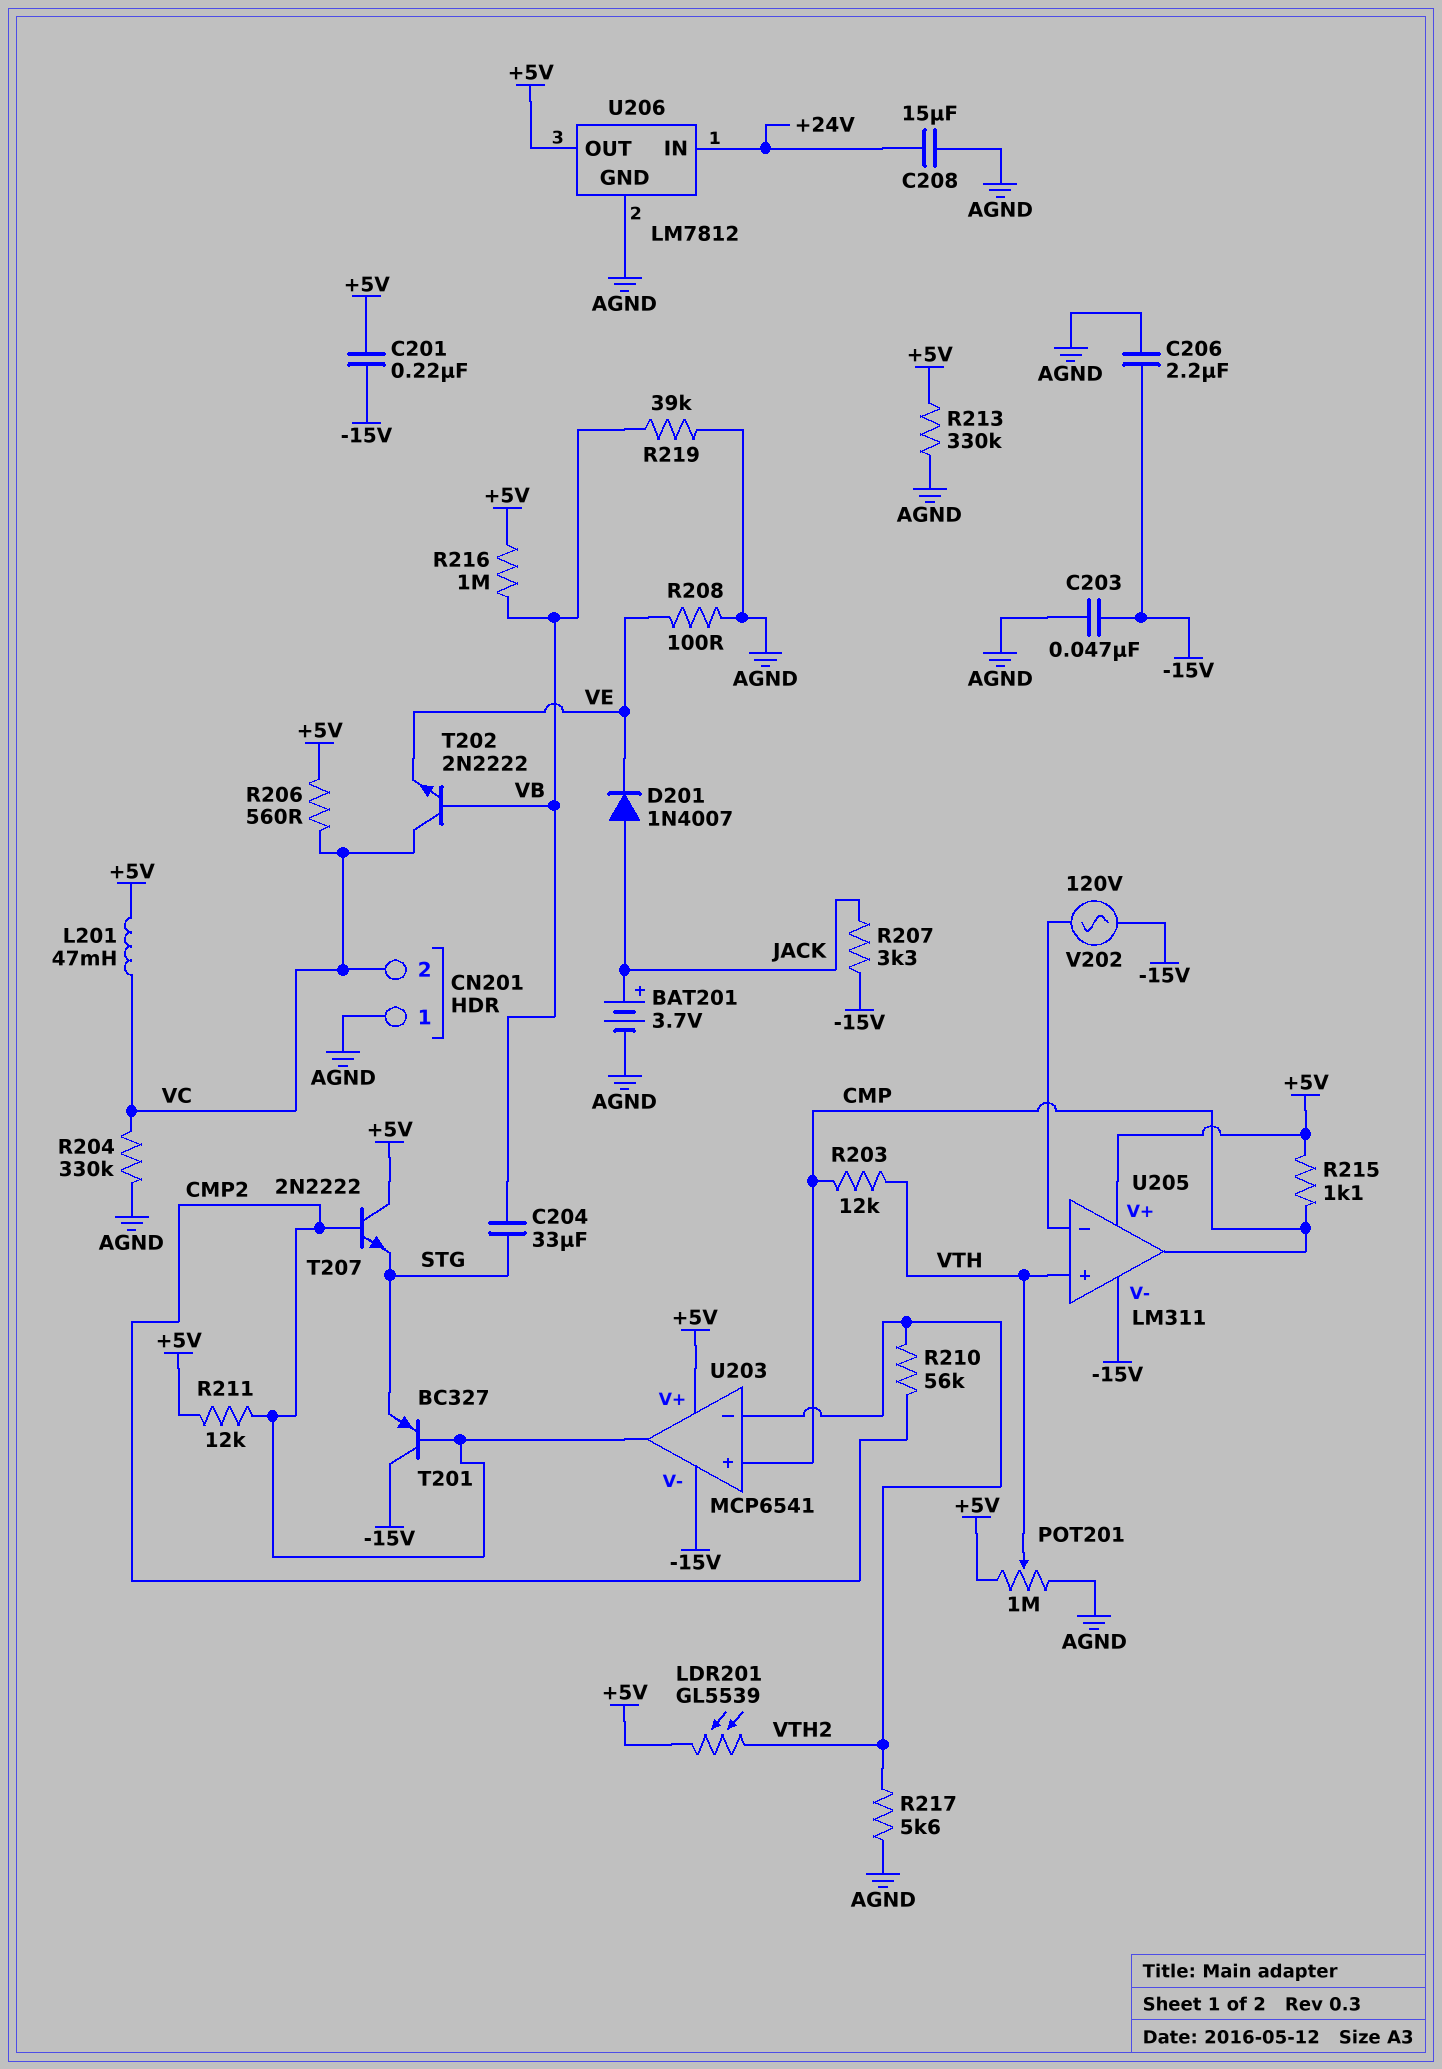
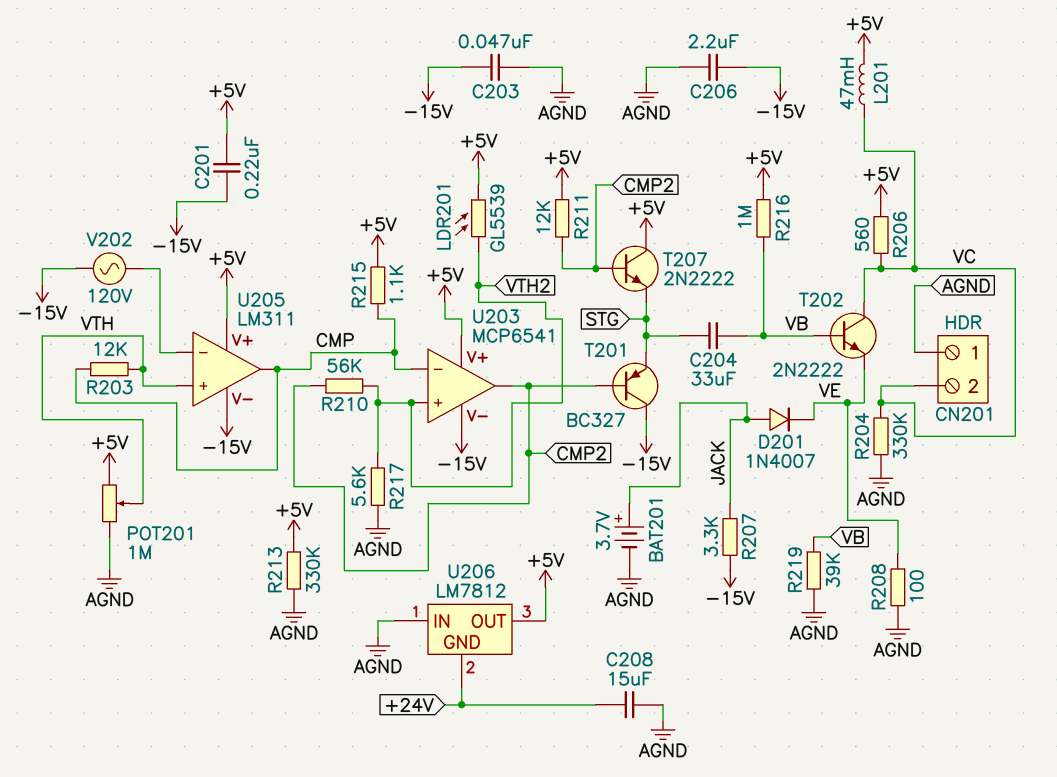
U203 pin in+: CMP -> VTH2
U203 pin in-: VTH2 -> CMP
U206 pin GND: AGND -> +24V
U206 pin IN: +24V -> AGND

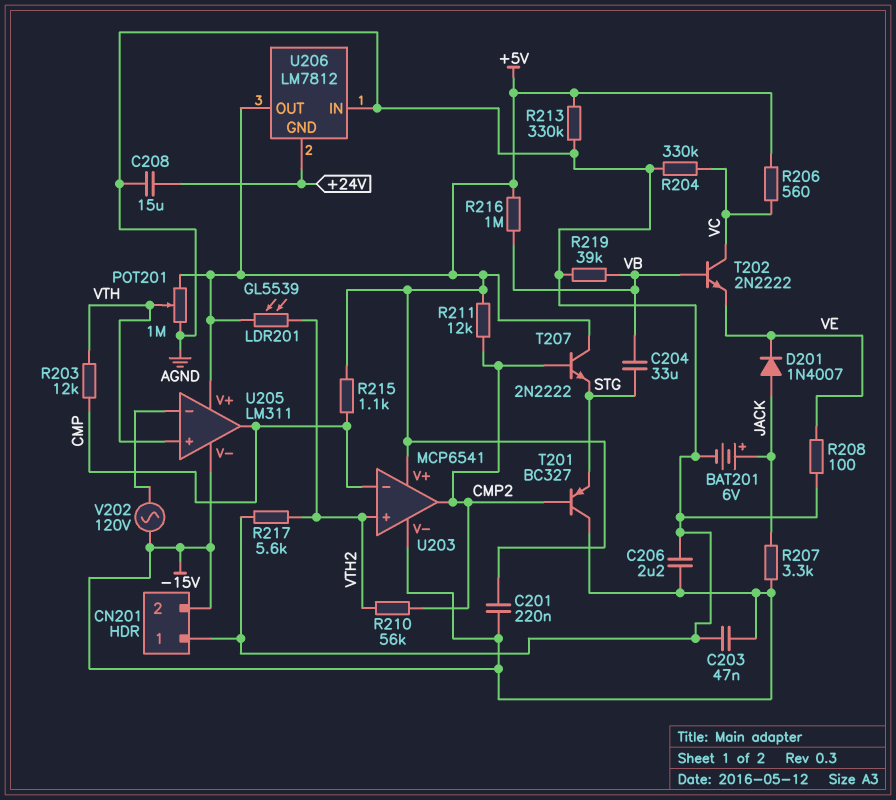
BAT201: 3.7V (plus JACK, minus AGND) -> 6V (plus JACK, minus AGND)
CN201 pin 2: VC -> -15V
L201: 47mH (+5V, VC) -> none

